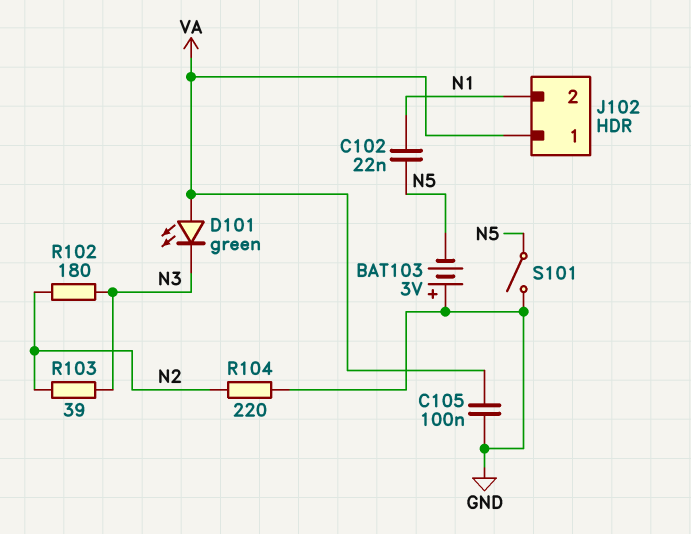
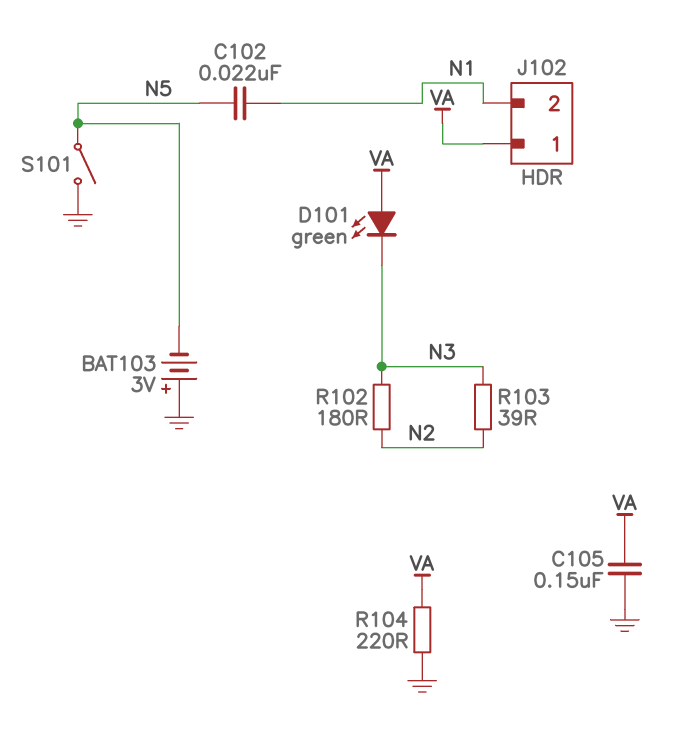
C105: 100nF (GND, VA) -> 150nF (GND, VA)
R104: 220 (GND, N2) -> 220 (GND, VA)

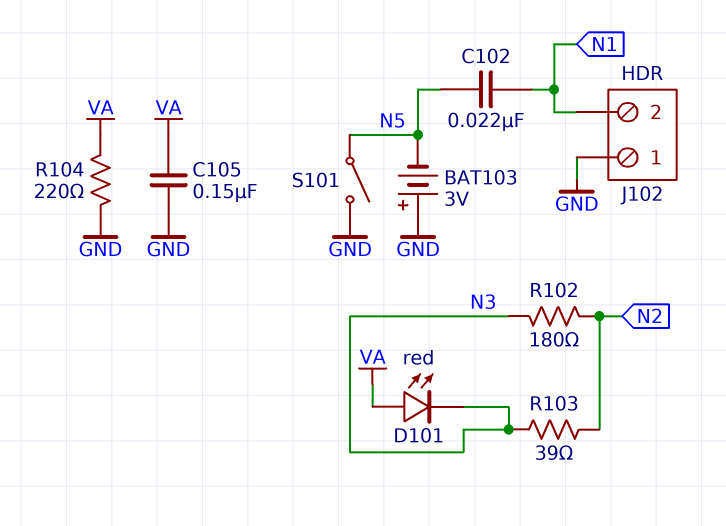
D101: LED green (A VA, K N3) -> LED red (A VA, K N3)
J102 pin 1: VA -> GND

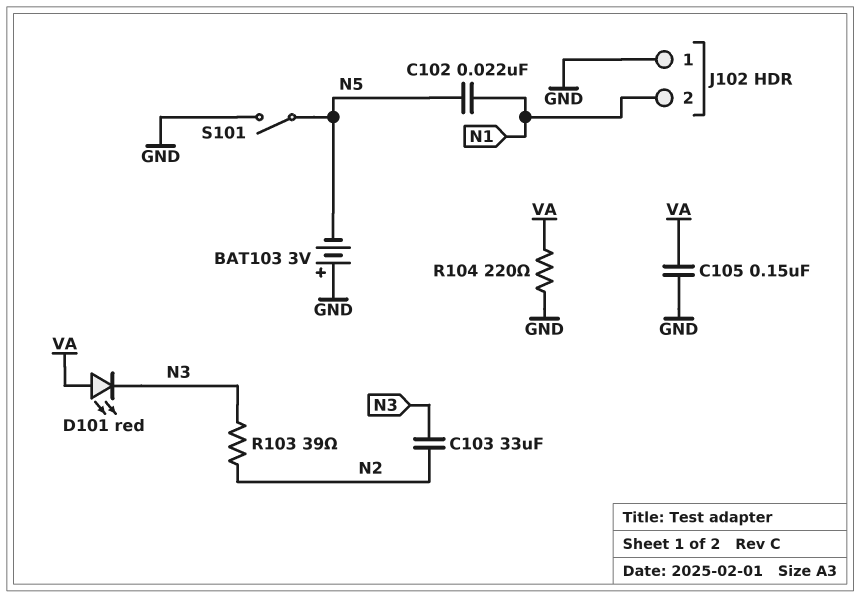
C103: none -> 33uF (N2, N3)
R102: 180 (N2, N3) -> none

